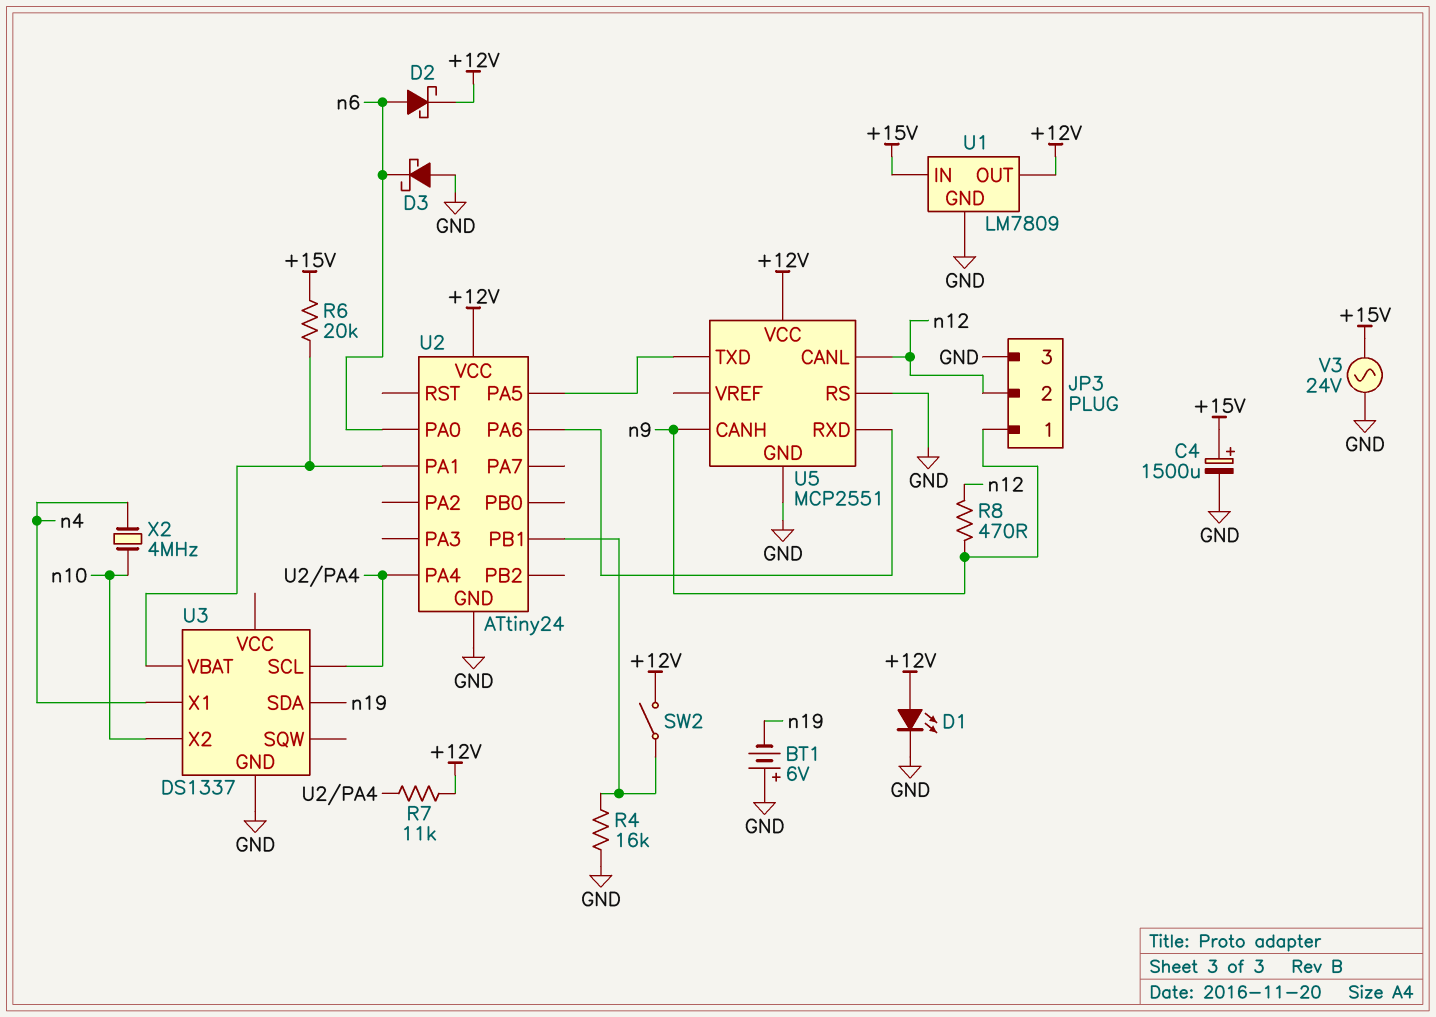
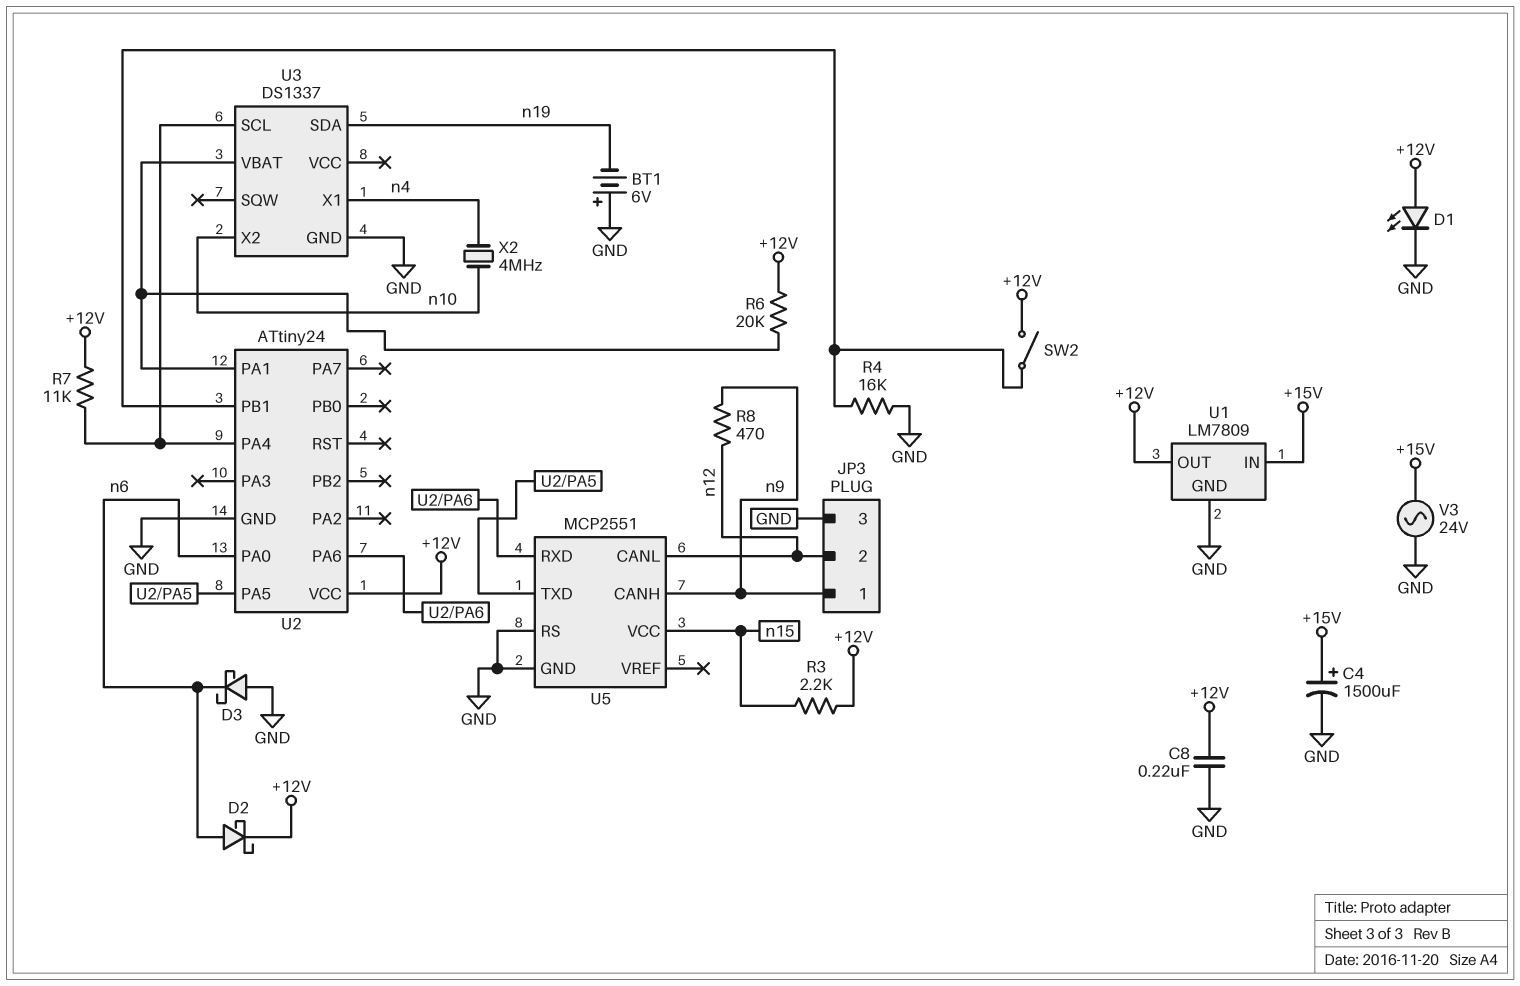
C8: none -> 220nF (+12V, GND)
R3: none -> 2.2k (+12V, n15)
R6: 20k (+15V, U2/PA1) -> 20k (+12V, U2/PA1)
U5 pin VCC: +12V -> n15

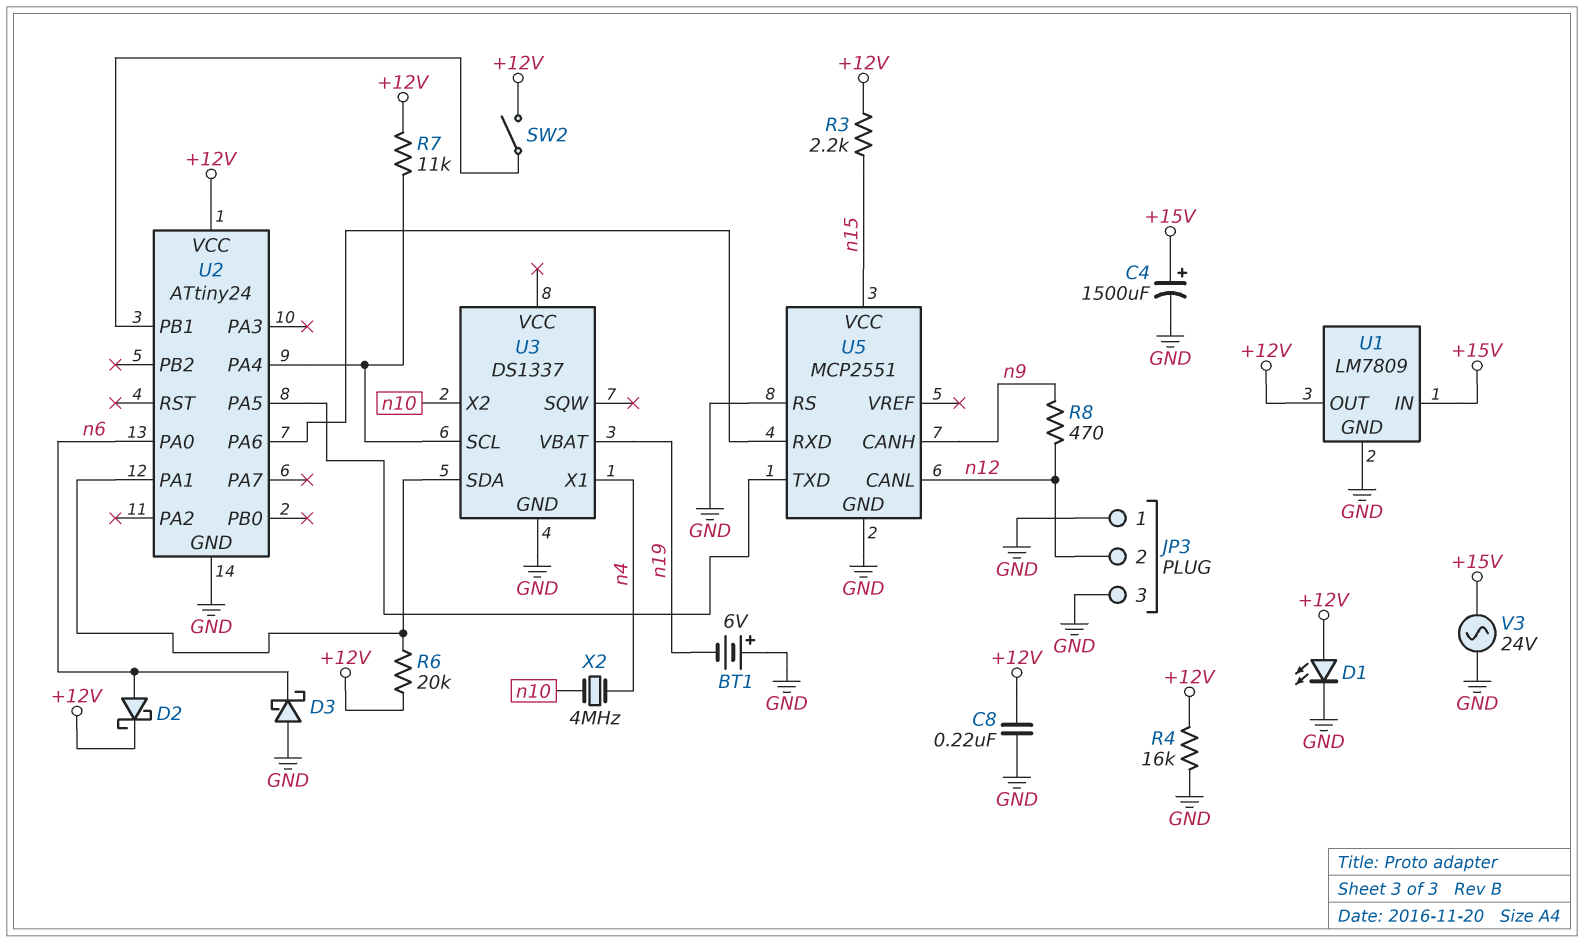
JP3 pin 1: n9 -> GND
R4: 16k (GND, U2/PB1) -> 16k (+12V, GND)
U3 pin SDA: n19 -> U2/PA1
U3 pin VBAT: U2/PA1 -> n19

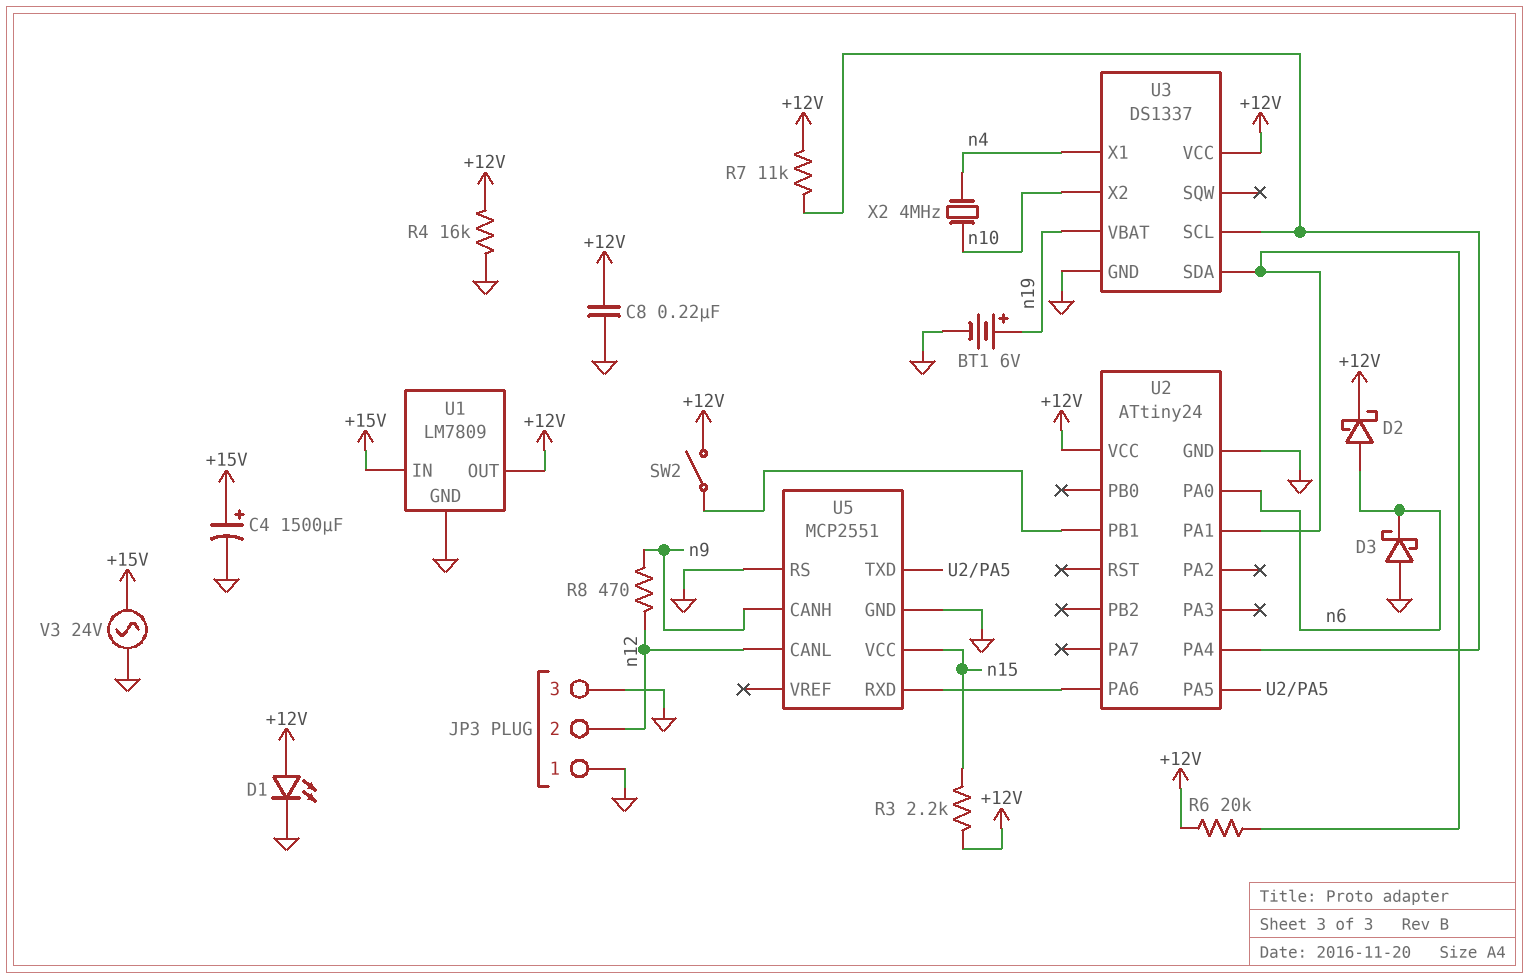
BT1: 6V (plus GND, minus n19) -> 6V (plus n19, minus GND)
U3 pin VCC: none -> +12V

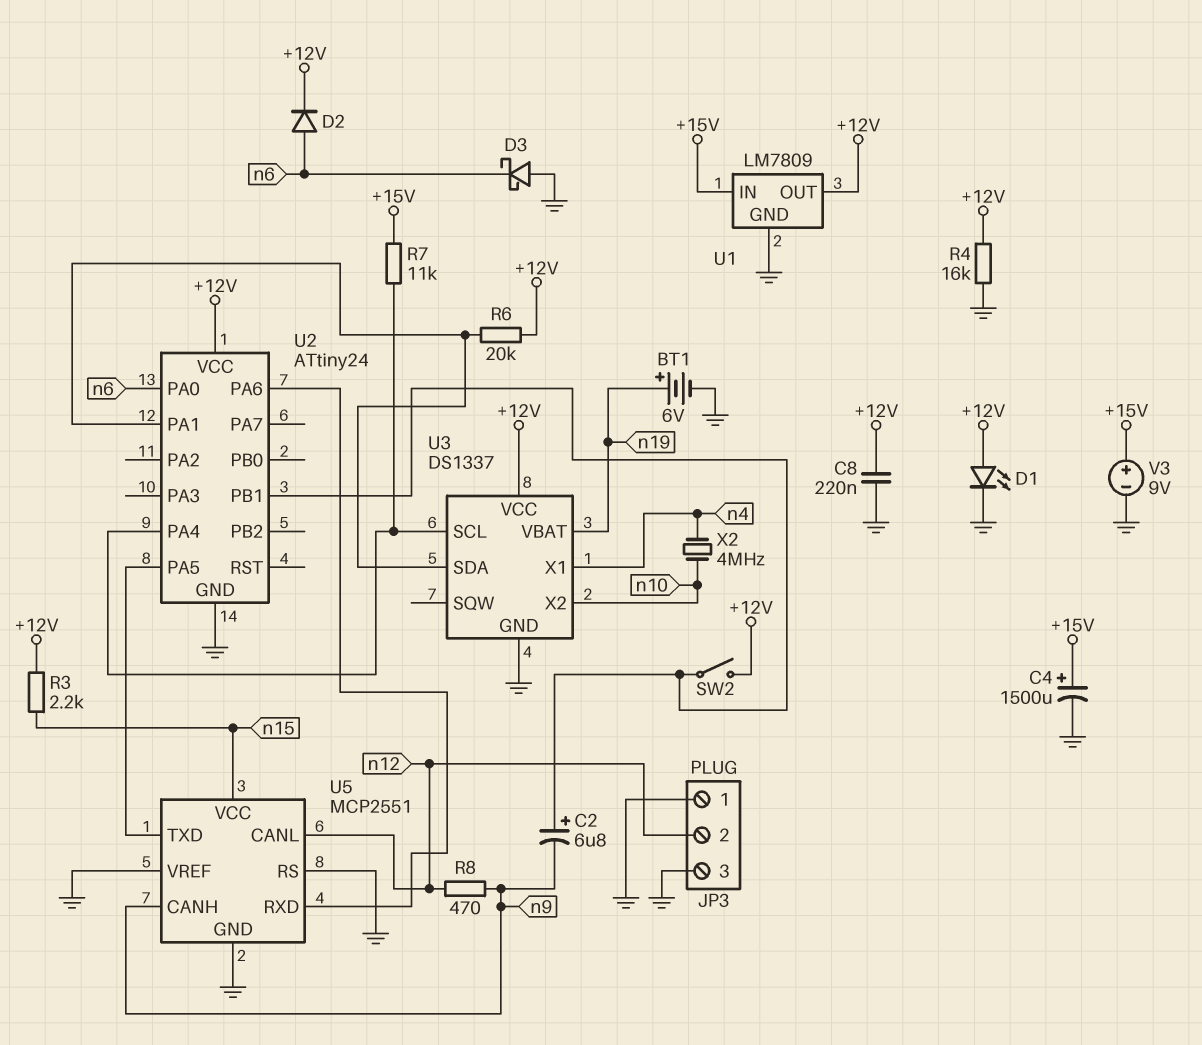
C2: none -> 6.8uF (plus U2/PB1, minus n9)
D2: schottky (A n6, K +12V) -> diode (A n6, K +12V)
R7: 11k (+12V, U2/PA4) -> 11k (+15V, U2/PA4)
U5 pin VREF: none -> GND
V3: AC 24V (+15V, GND) -> 9V (plus +15V, minus GND)

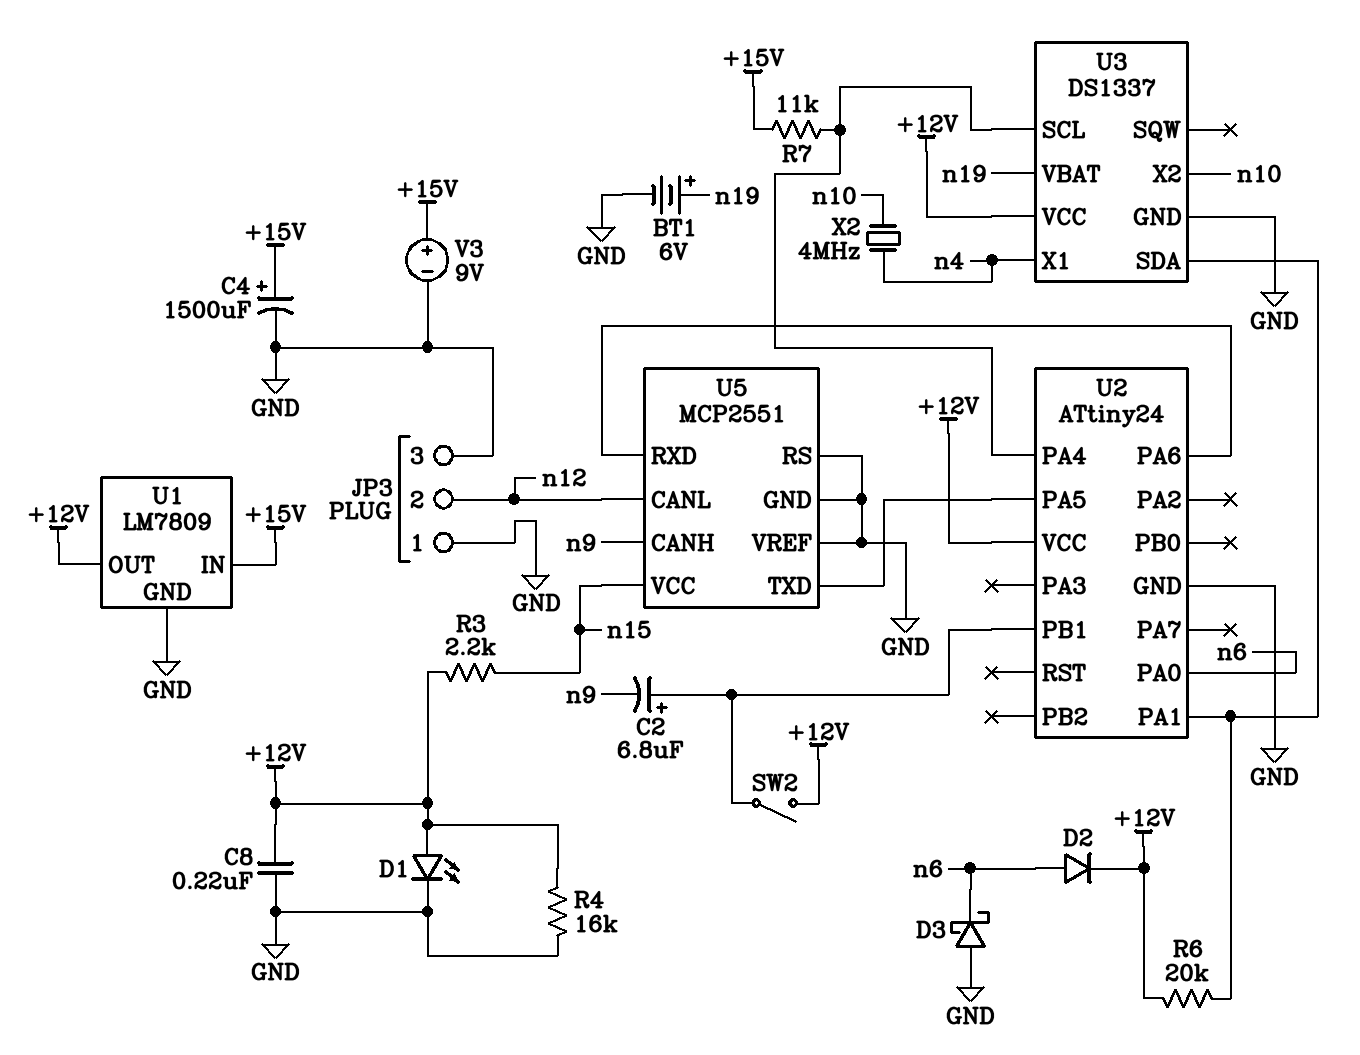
R8: 470 (n9, n12) -> none

